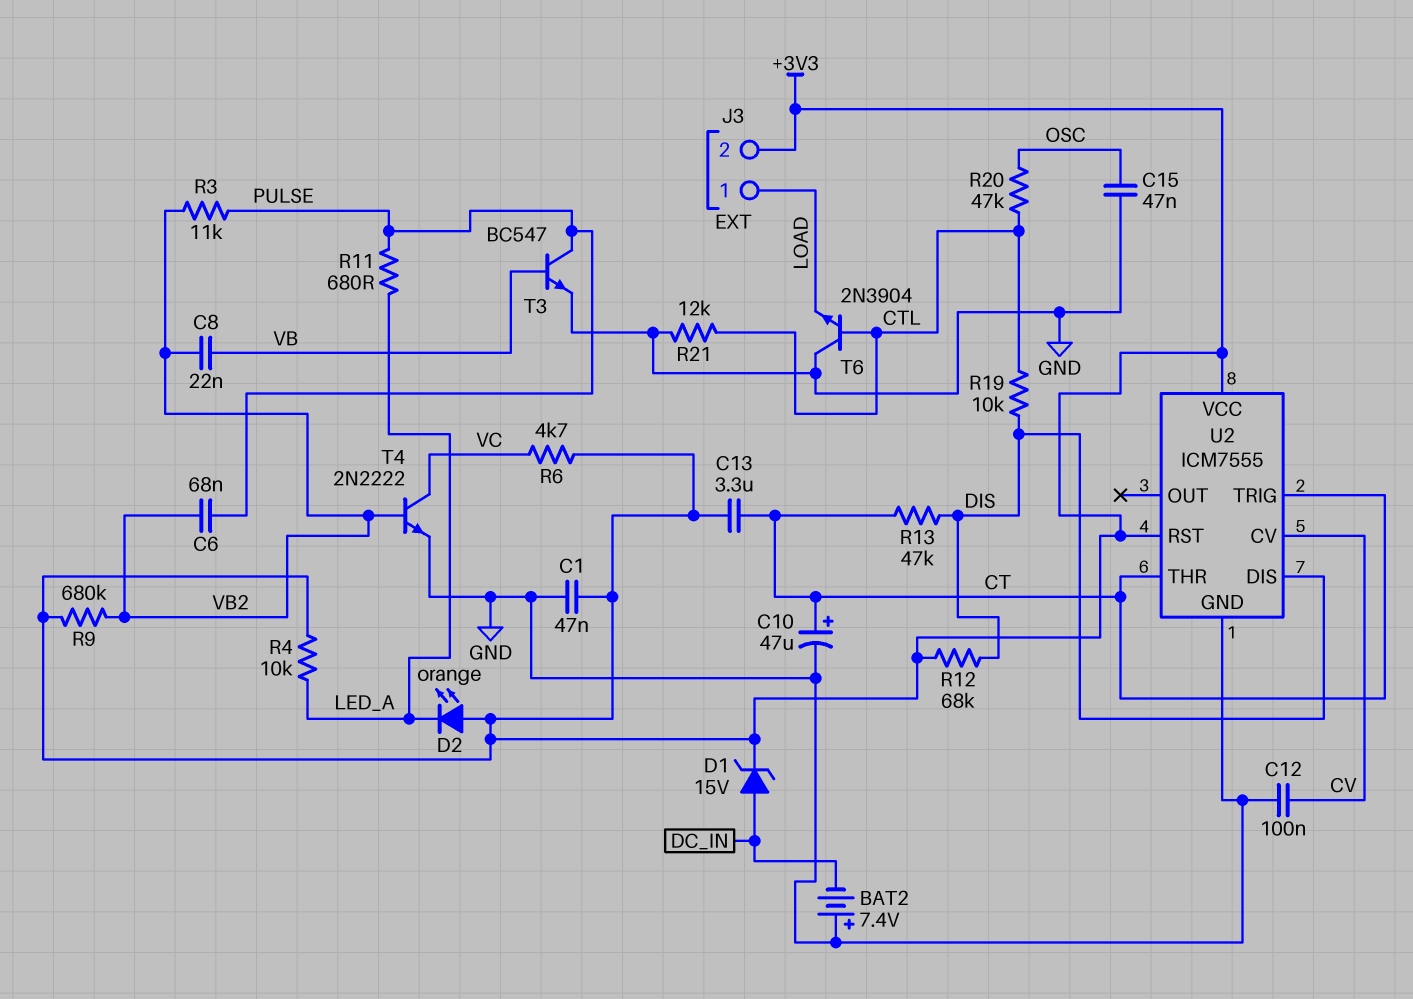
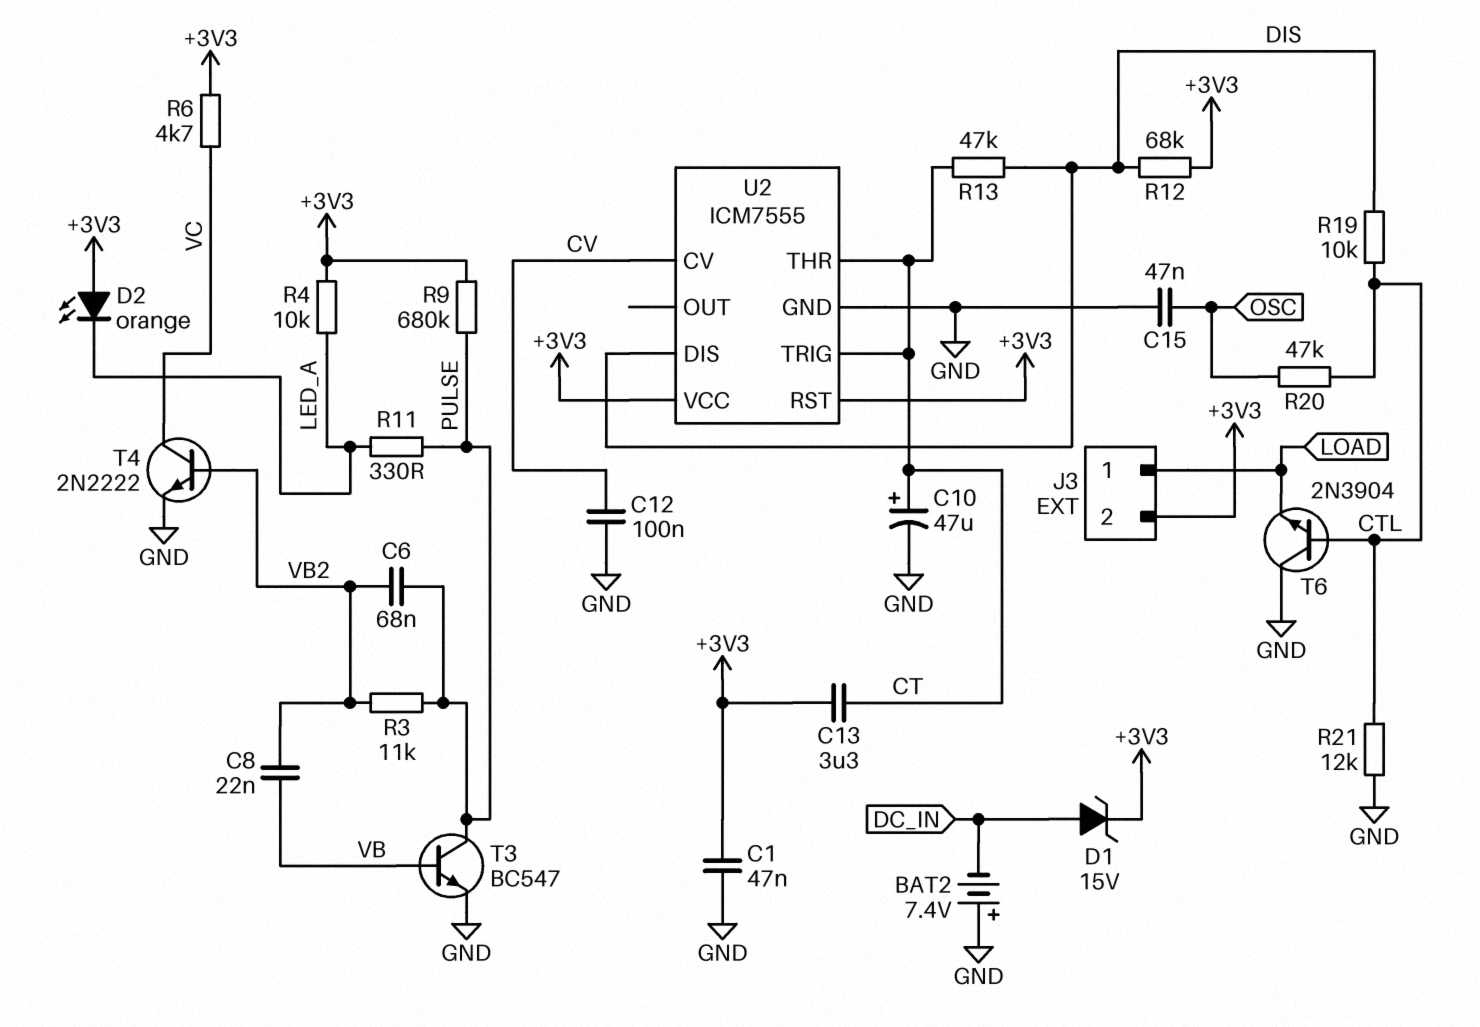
R9: 680k (+3V3, VB2) -> 680k (+3V3, PULSE)
R11: 680 (LED_A, PULSE) -> 330 (LED_A, PULSE)

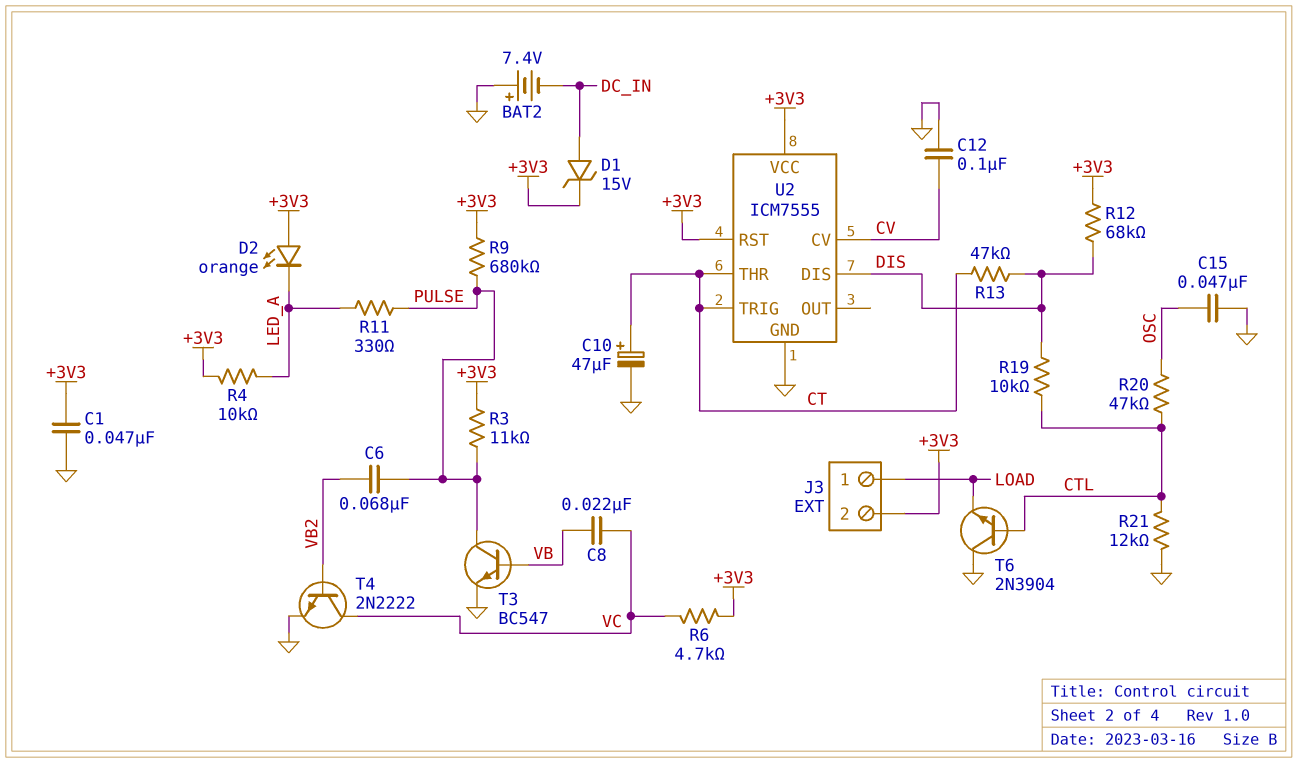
C8: 22nF (VB, VB2) -> 22nF (VB, VC)
C13: 3.3uF (+3V3, CT) -> none
R3: 11k (PULSE, VB2) -> 11k (+3V3, PULSE)

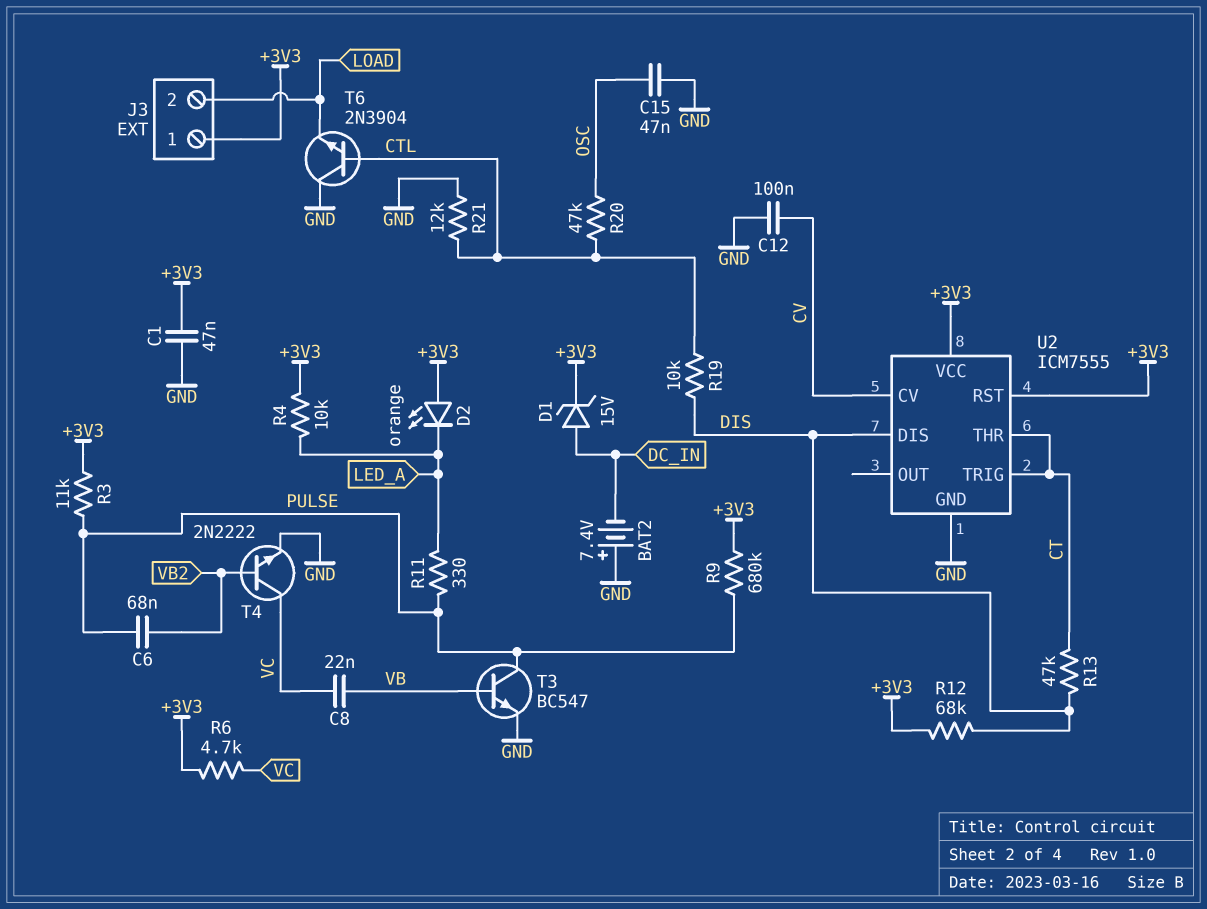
C10: 47uF (plus CT, minus GND) -> none
J3 pin 1: LOAD -> +3V3
J3 pin 2: +3V3 -> LOAD

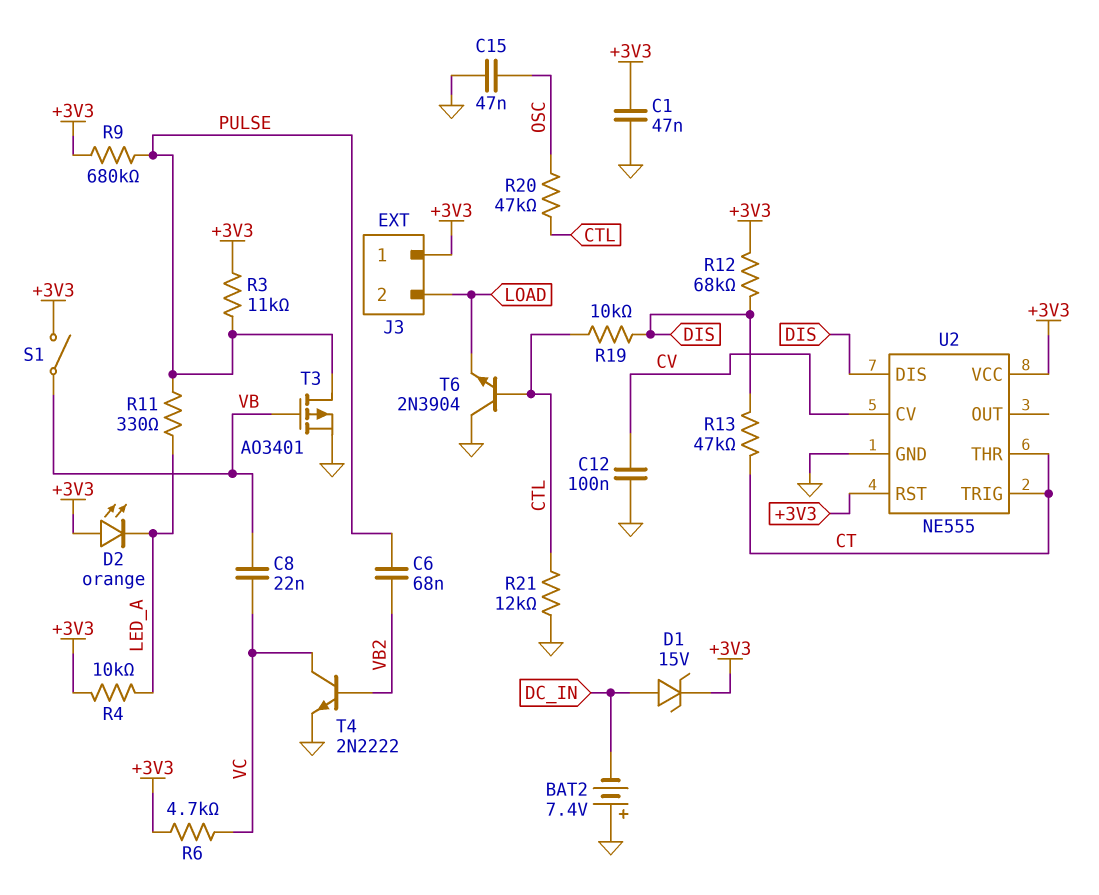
S1: none -> switch (+3V3, VB)
T3: NPN BC547 (B VB, C PULSE, E GND) -> PMOS AO3401 (G VB, D PULSE, S GND)
U2: ICM7555 -> NE555

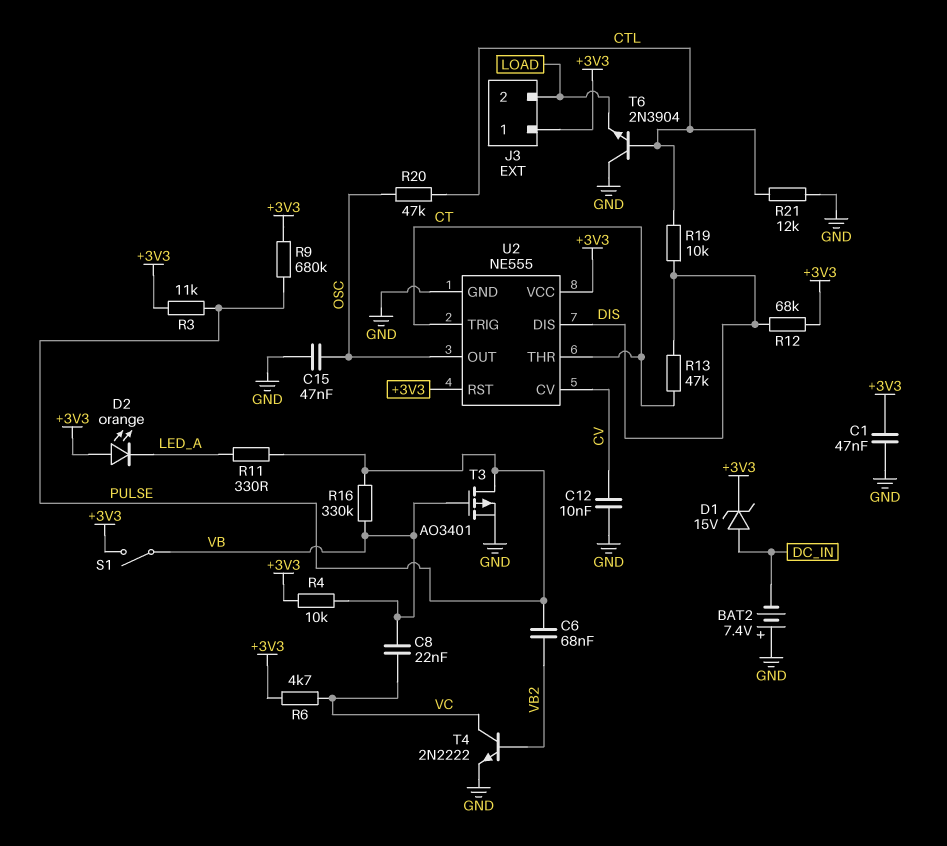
C12: 100nF (CV, GND) -> 10nF (CV, GND)
R4: 10k (+3V3, LED_A) -> 10k (+3V3, VB)
R16: none -> 330k (PULSE, VB)
U2 pin OUT: none -> OSC

